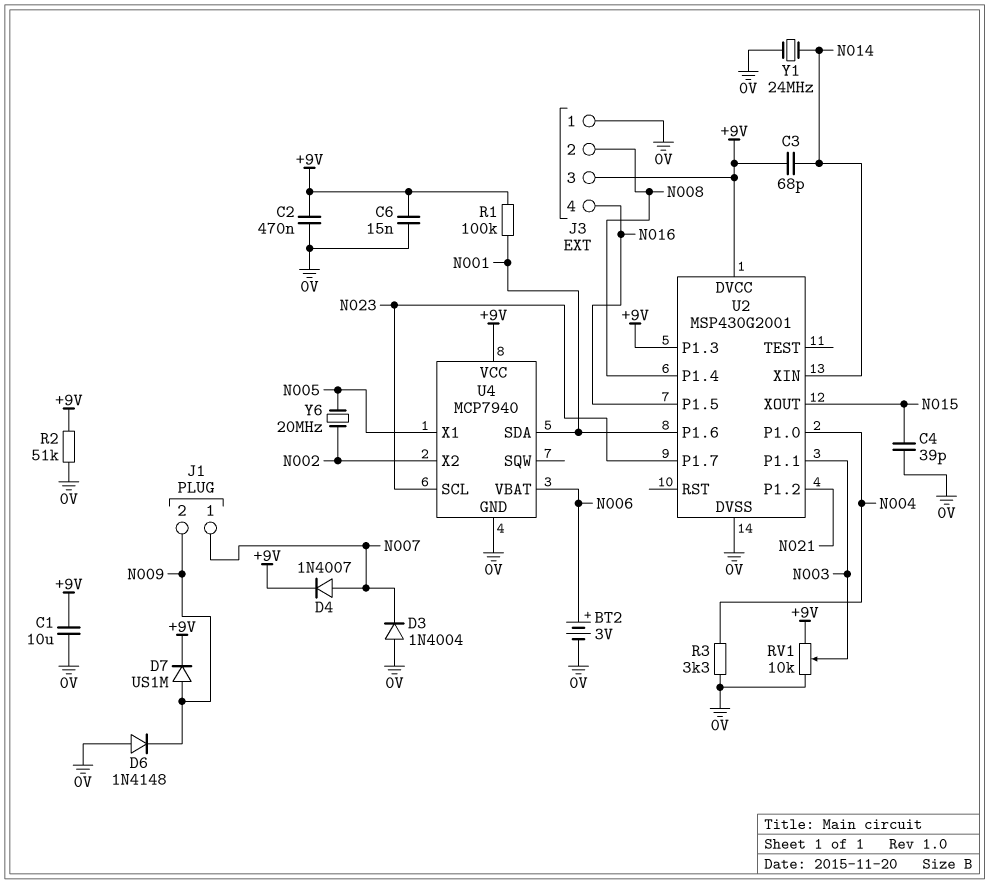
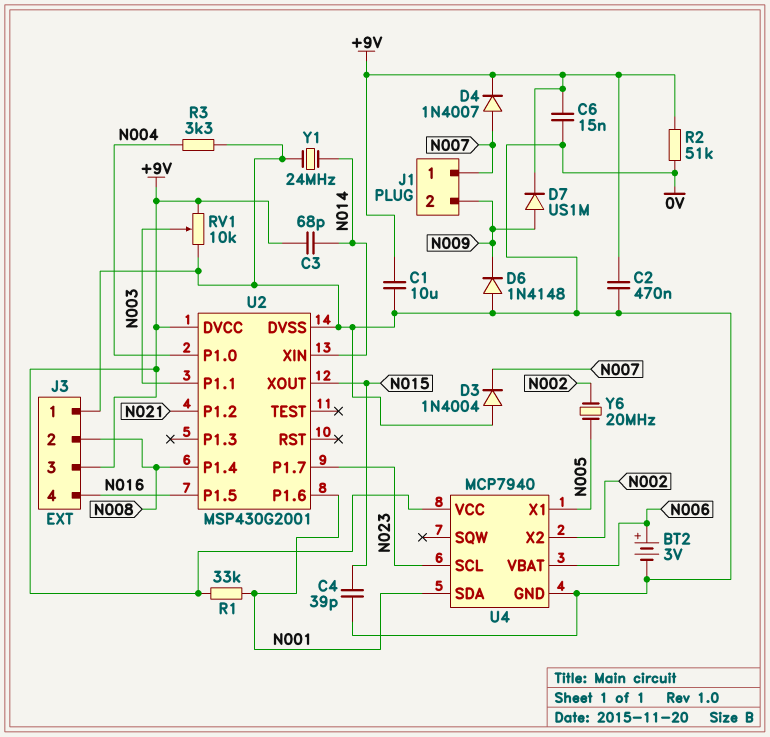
R1: 100k (+9V, N001) -> 33k (+9V, N001)
U2 pin P1.3: +9V -> none

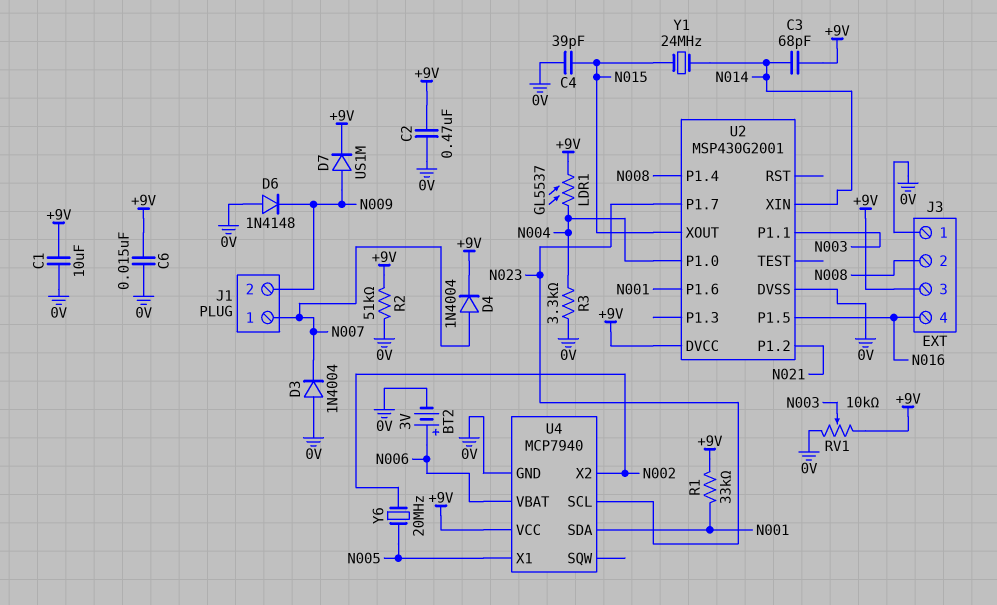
D4: diode 1N4007 (A N007, K +9V) -> diode 1N4004 (A N007, K +9V)
LDR1: none -> GL5537 (+9V, N004)
Y1: 24MHz (0V, N014) -> 24MHz (N014, N015)

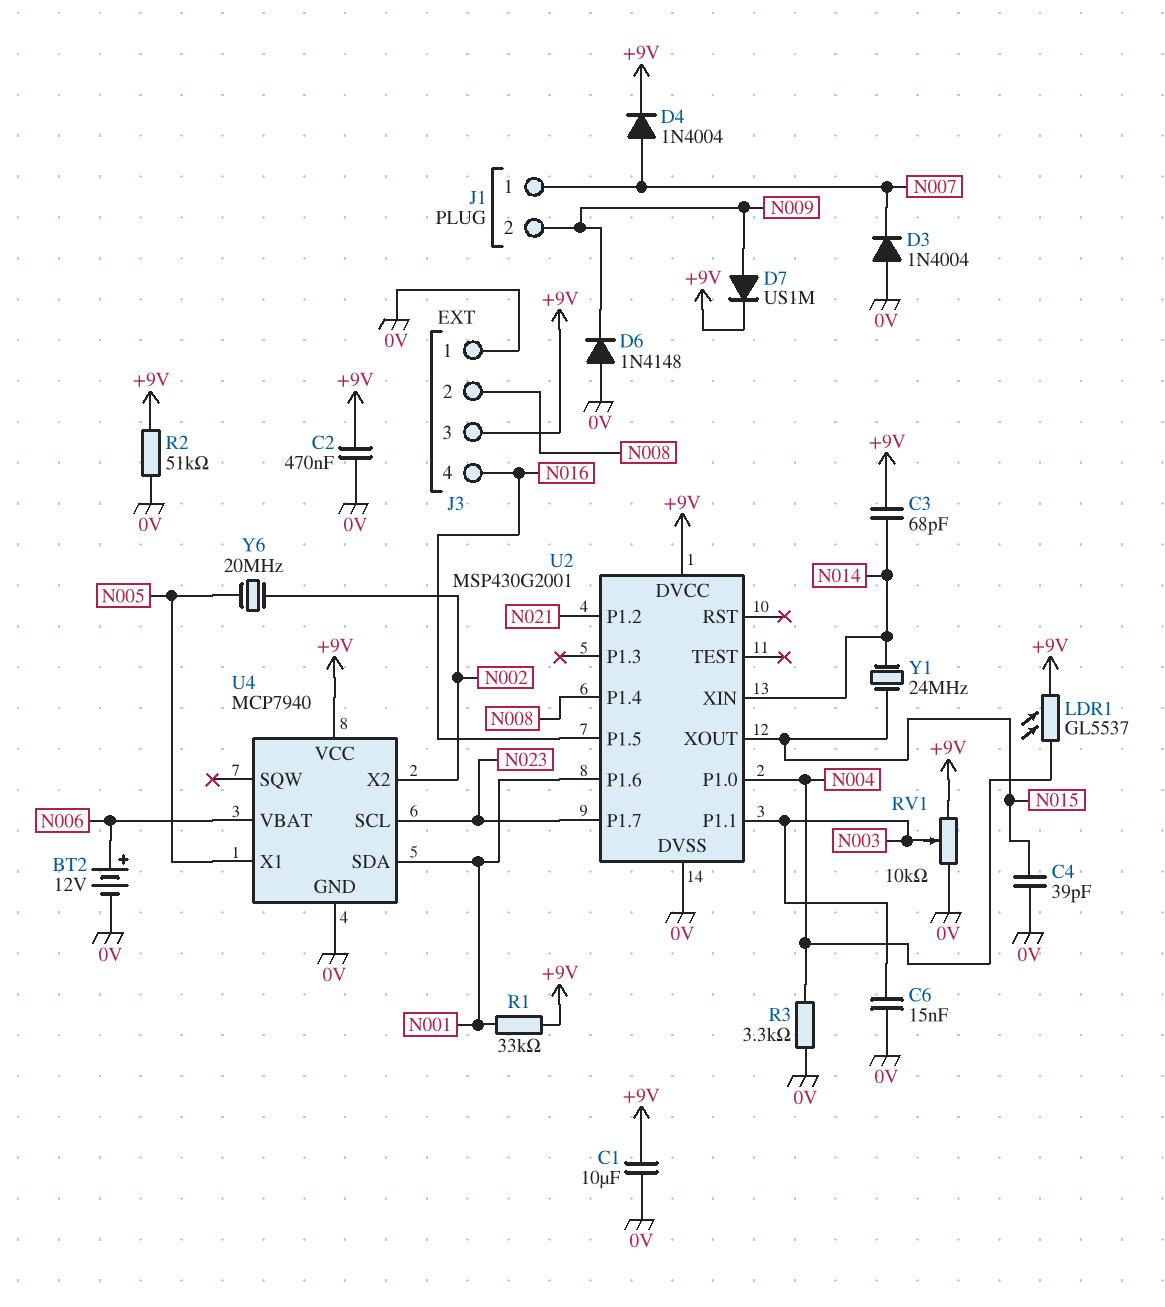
BT2: 3V (plus N006, minus 0V) -> 12V (plus N006, minus 0V)
C6: 15nF (+9V, 0V) -> 15nF (0V, N003)

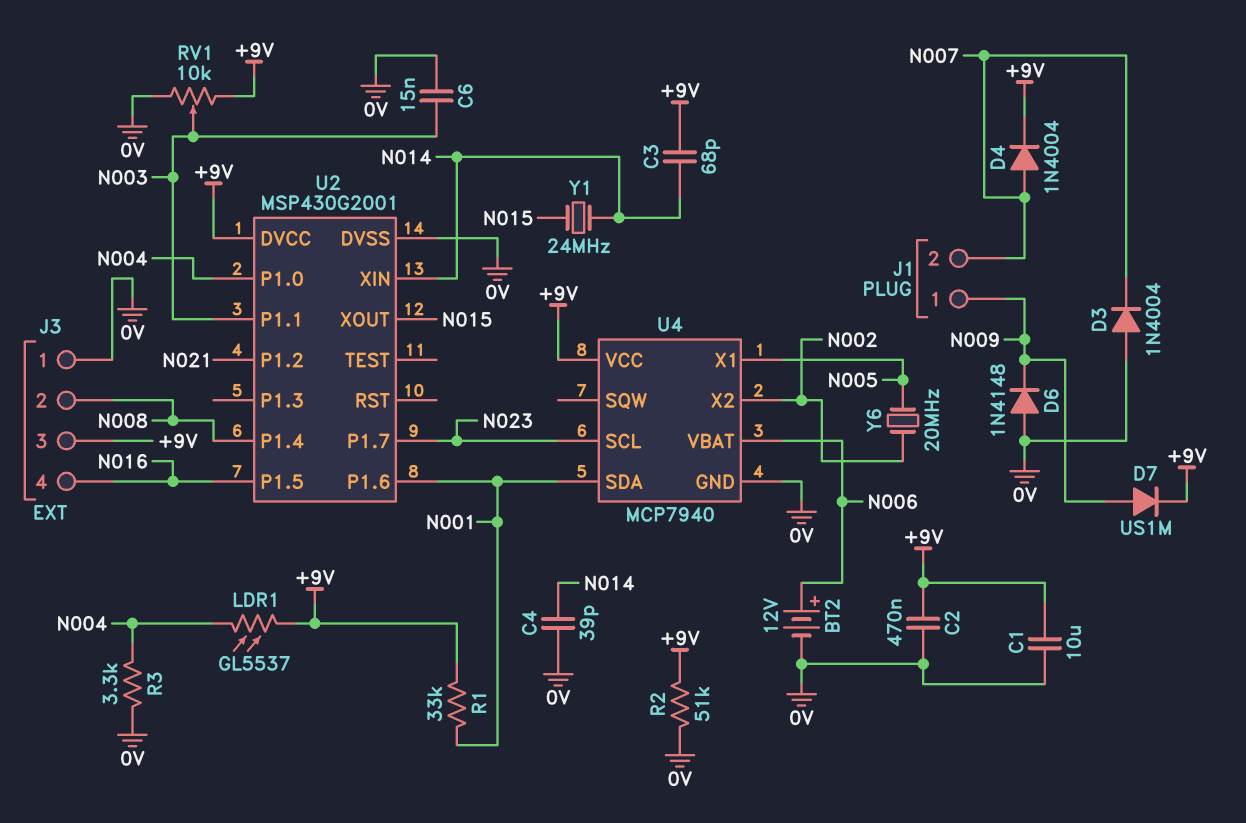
C4: 39pF (0V, N015) -> 39pF (0V, N014)
J1 pin 1: N007 -> N009
J1 pin 2: N009 -> N007

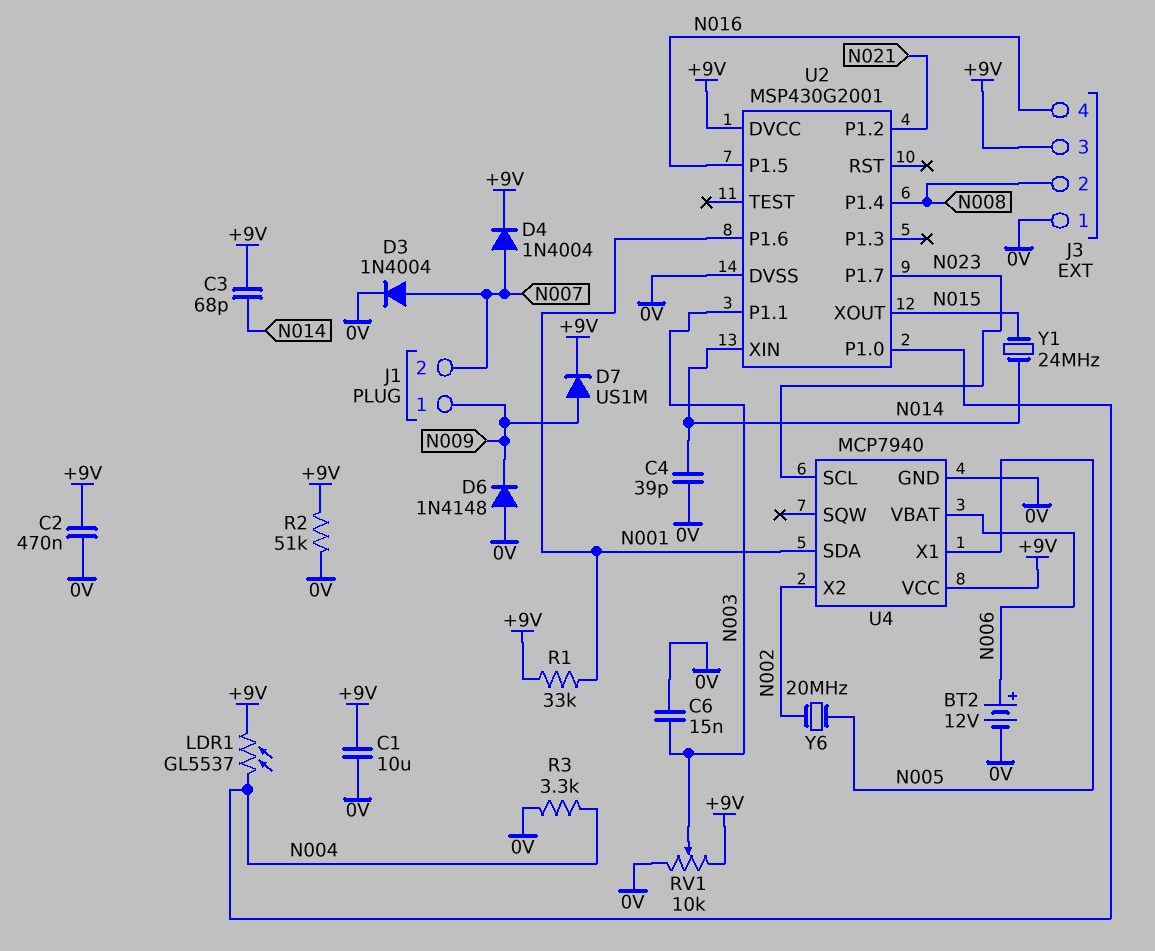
D3: diode 1N4004 (A 0V, K N007) -> diode 1N4004 (A N007, K 0V)

